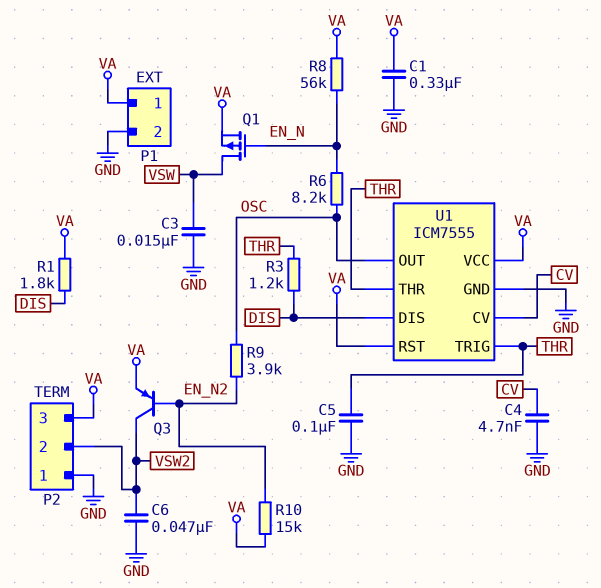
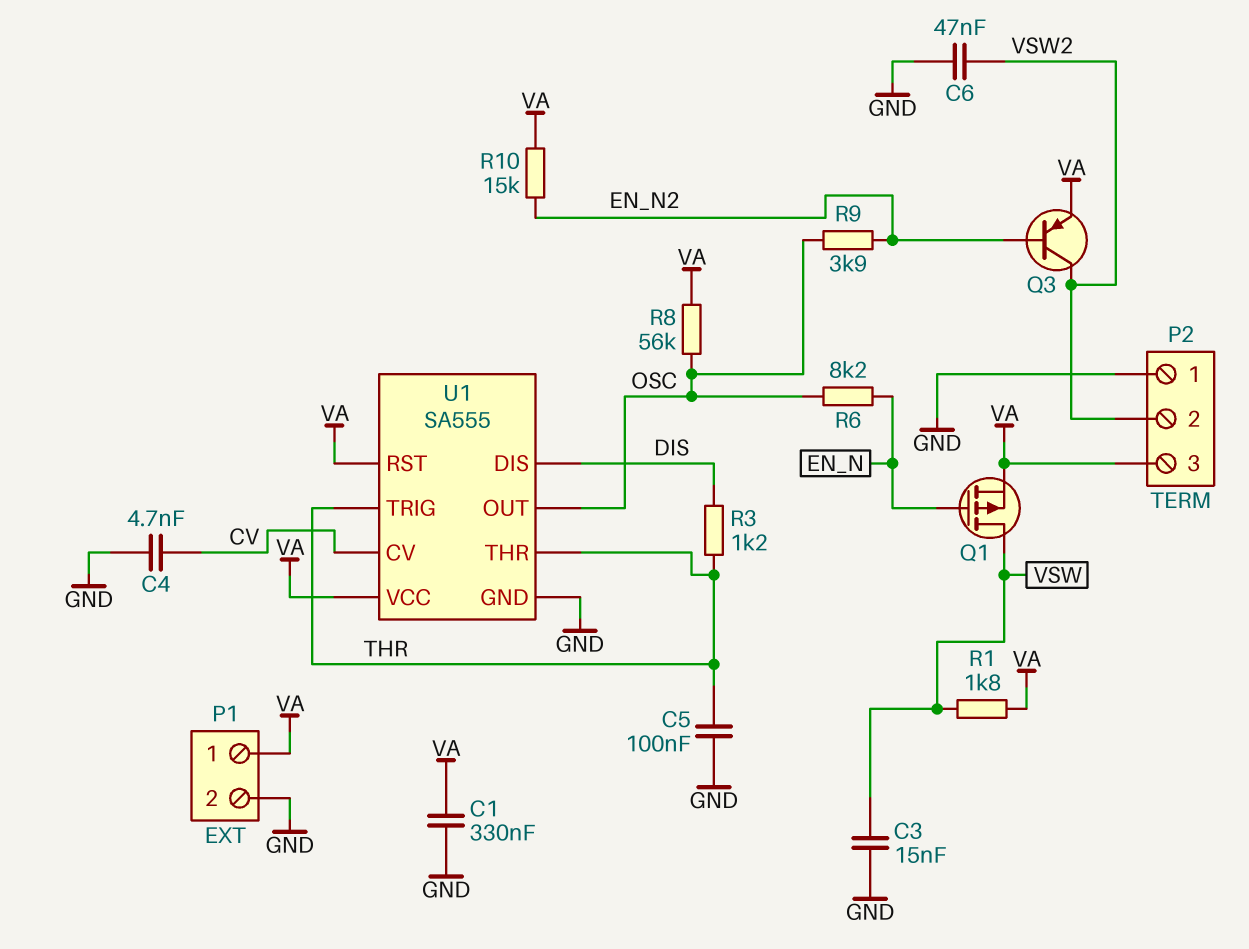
R1: 1.8k (DIS, VA) -> 1.8k (VA, VSW)
R8: 56k (EN_N, VA) -> 56k (OSC, VA)
U1: ICM7555 -> SA555

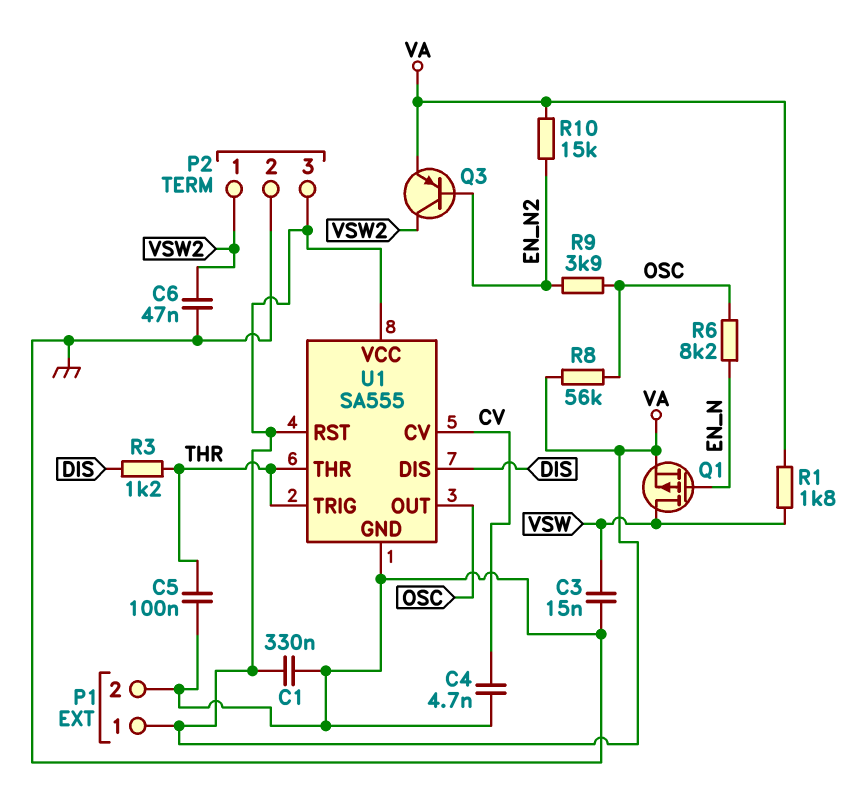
P2 pin 1: GND -> VSW2
P2 pin 2: VSW2 -> GND

